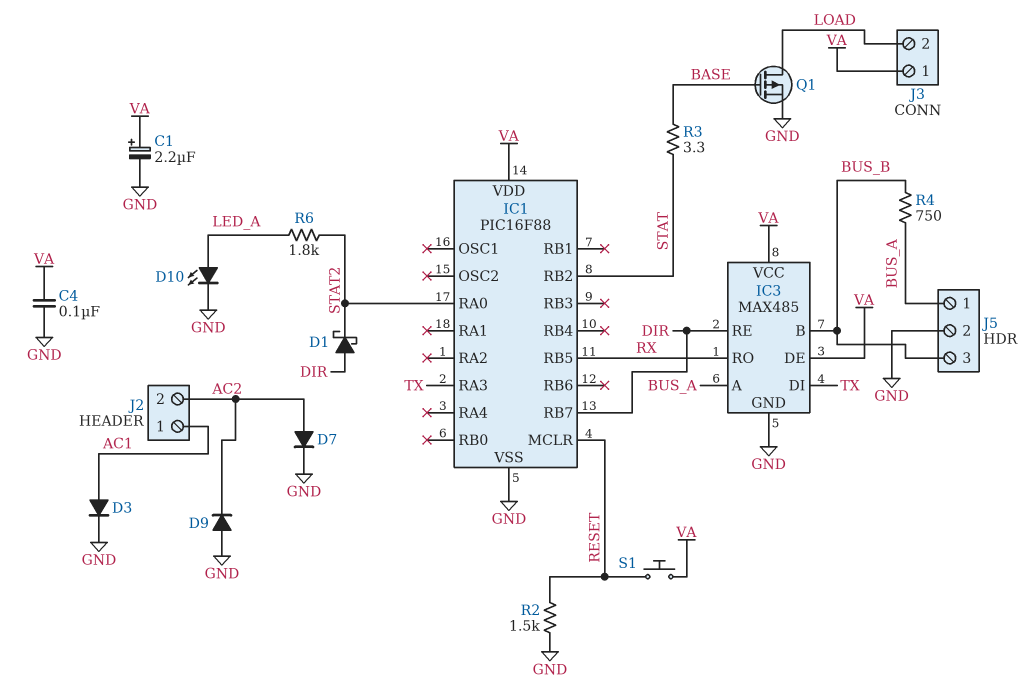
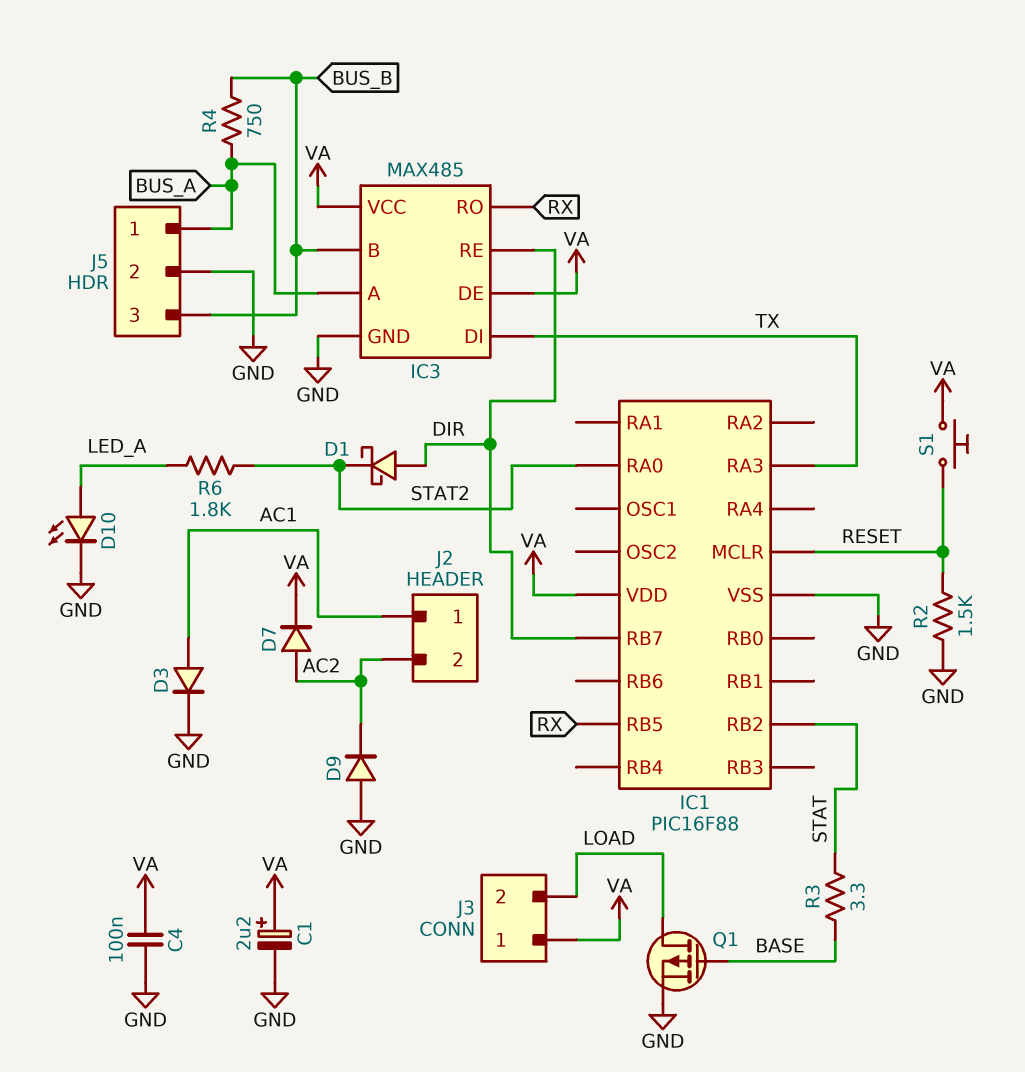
D7: diode (A AC2, K GND) -> diode (A AC2, K VA)

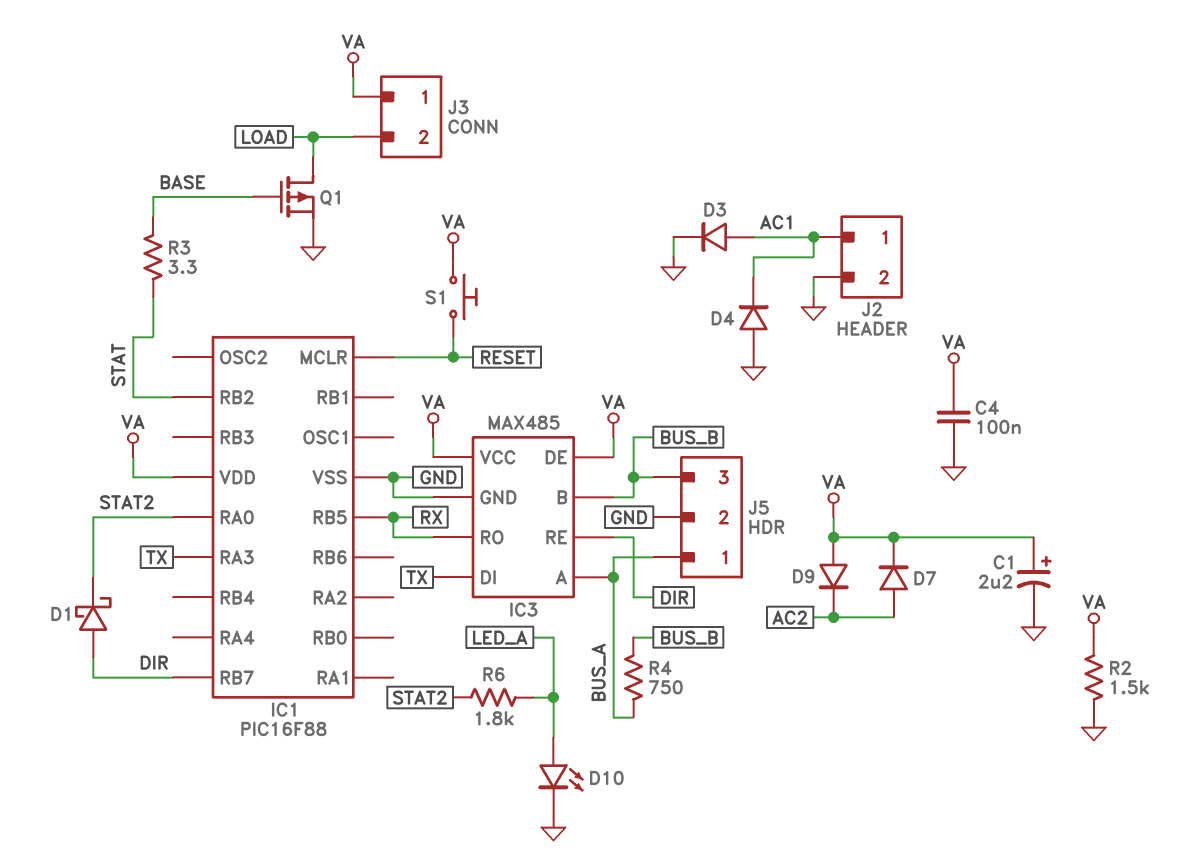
D4: none -> diode (A GND, K AC1)
D9: diode (A GND, K AC2) -> diode (A VA, K AC2)
J2 pin 2: AC2 -> GND
R2: 1.5k (GND, RESET) -> 1.5k (GND, VA)

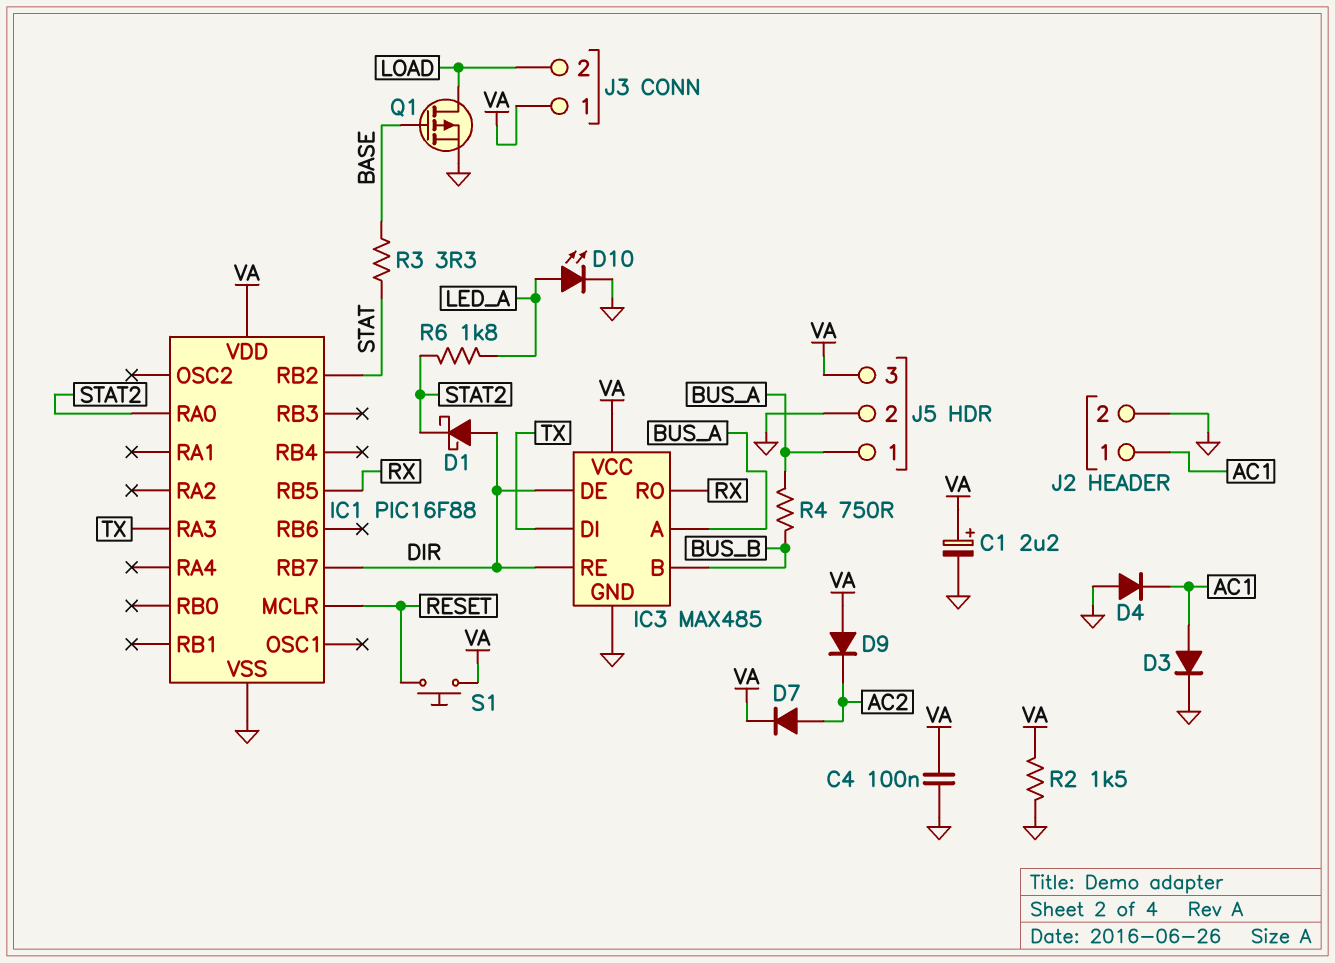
IC3 pin DE: VA -> DIR
J5 pin 3: BUS_B -> VA

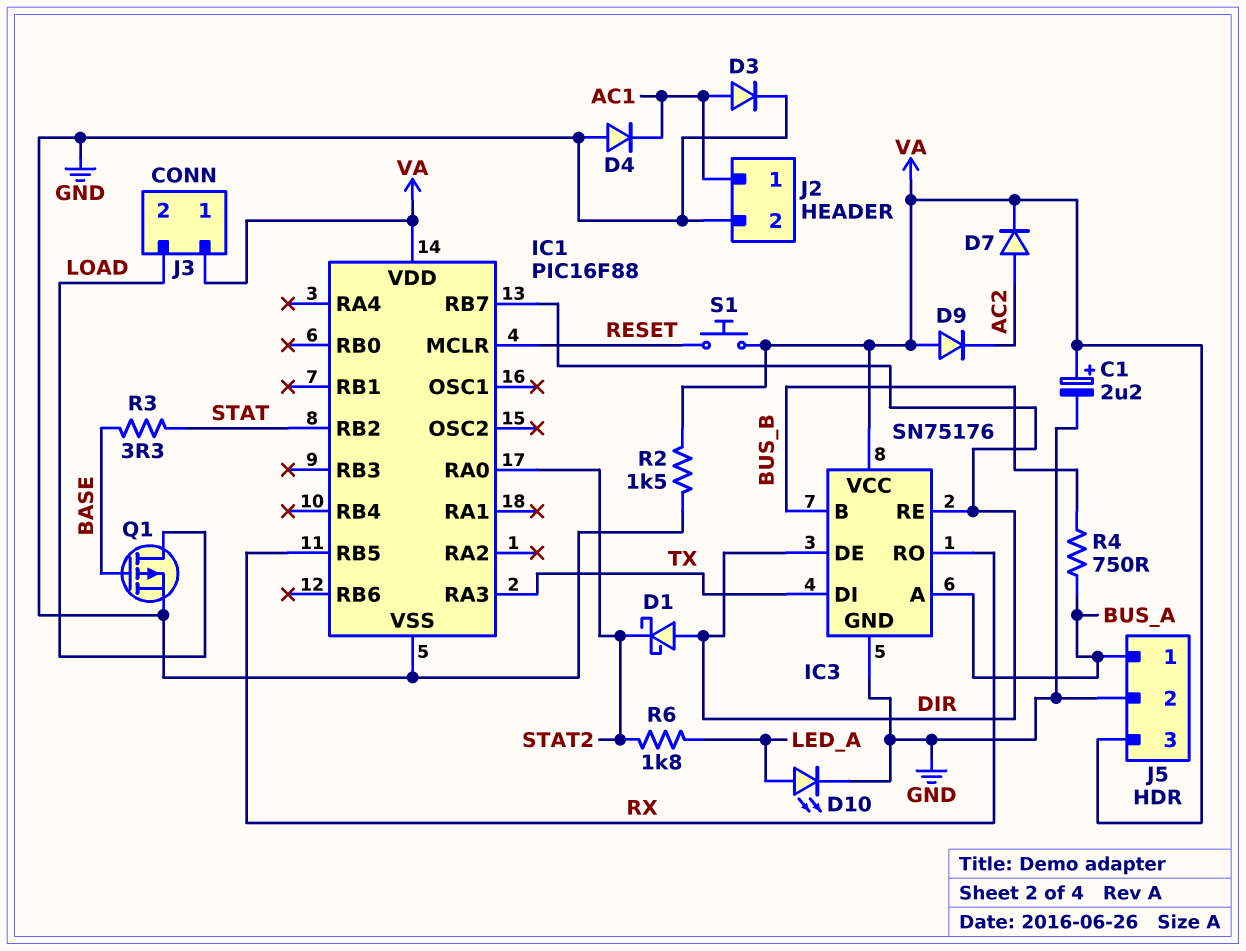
C4: 100nF (GND, VA) -> none
IC3: MAX485 -> SN75176

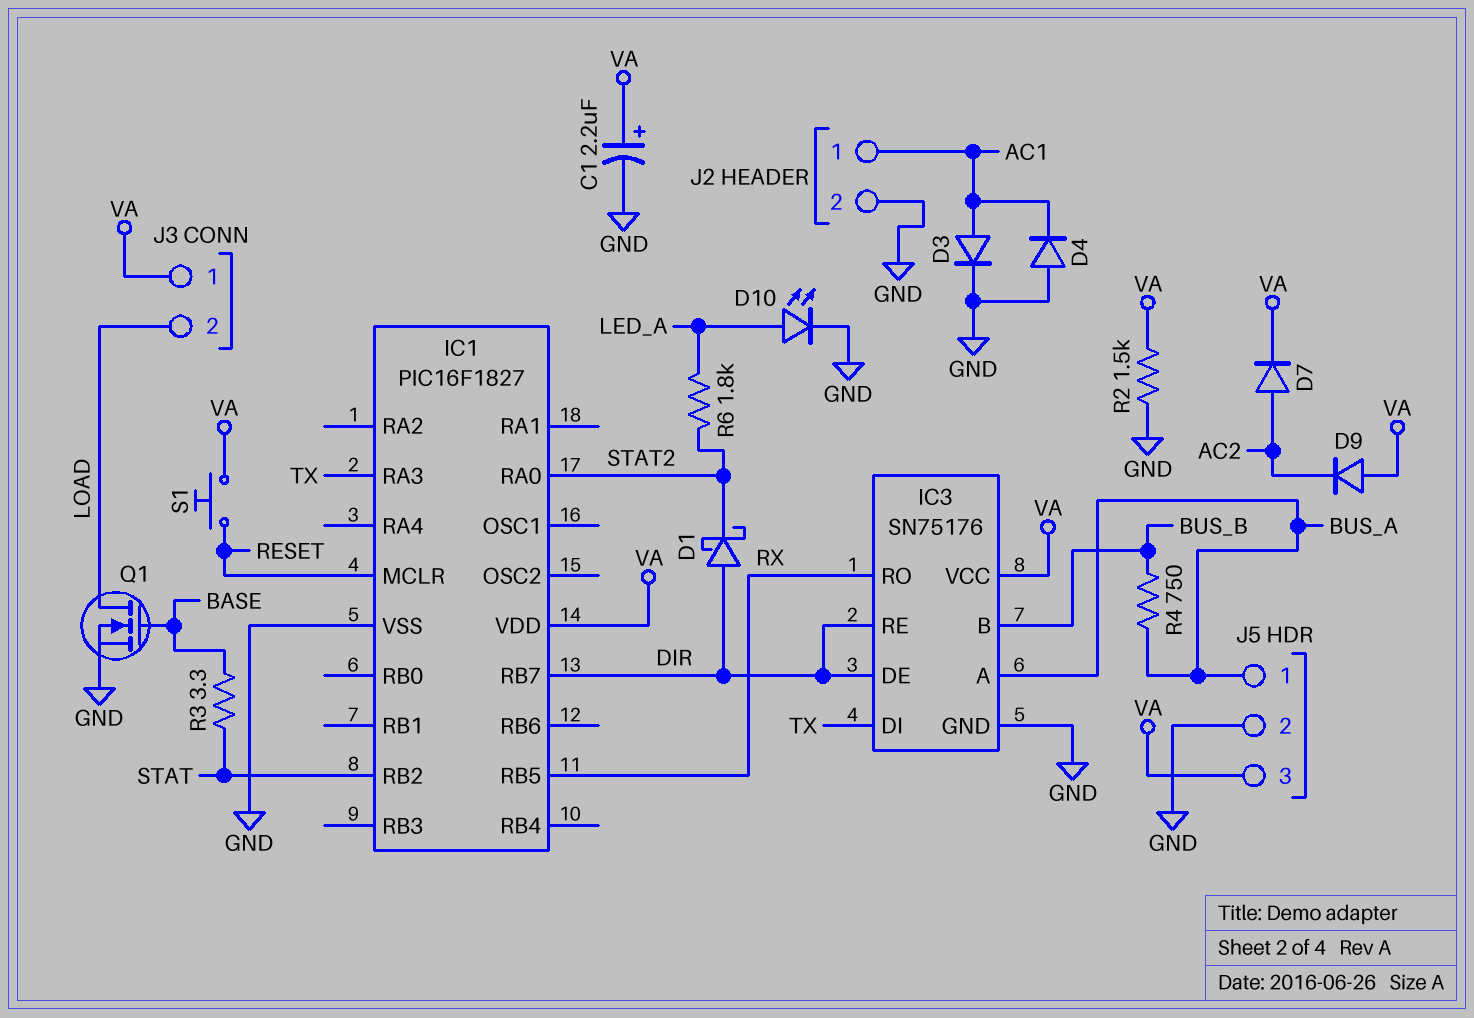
IC1: PIC16F88 -> PIC16F1827
Q1: PMOS (G BASE, D LOAD, S GND) -> NMOS (G BASE, D LOAD, S GND)

